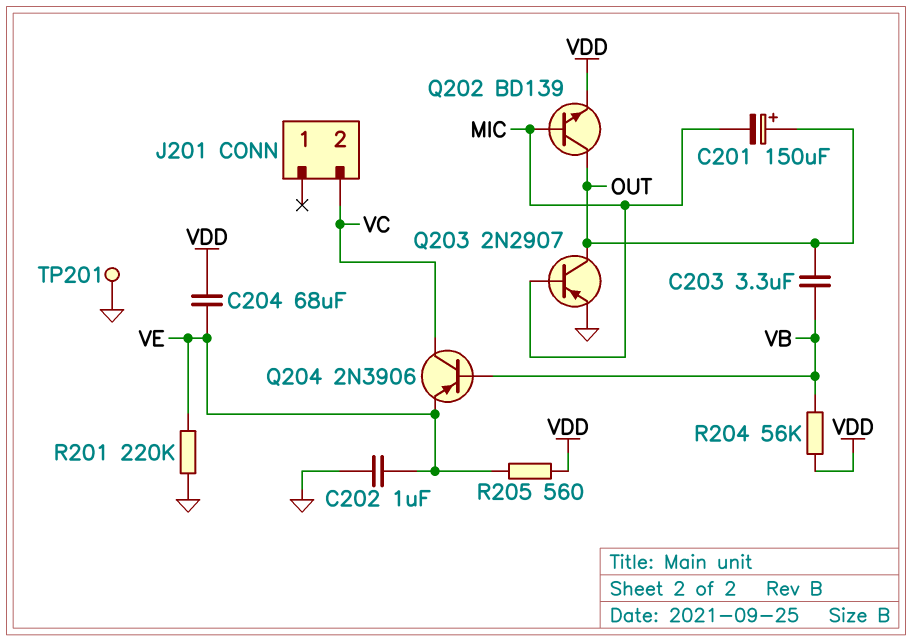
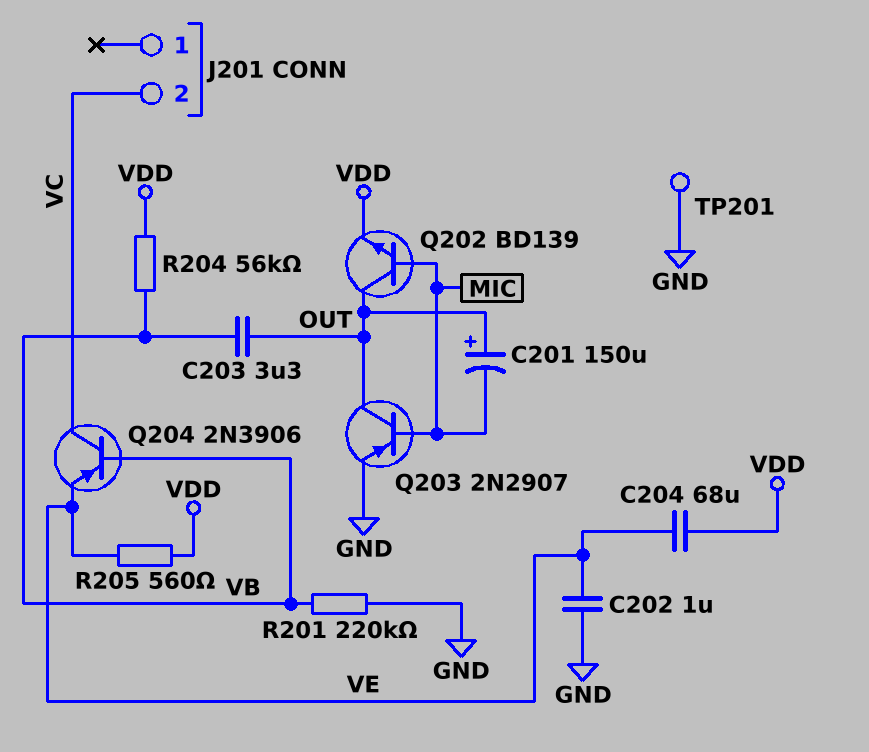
R201: 220k (GND, VE) -> 220k (GND, VB)

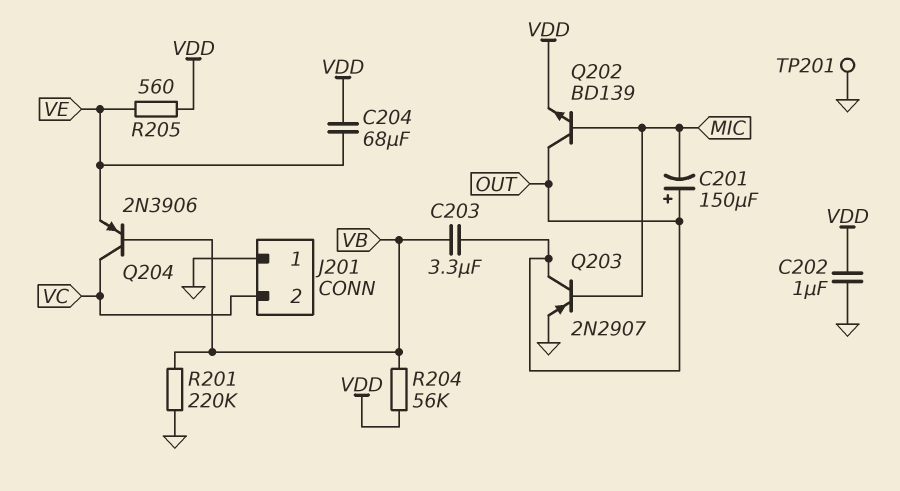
C202: 1uF (GND, VE) -> 1uF (GND, VDD)
J201 pin 1: none -> GND

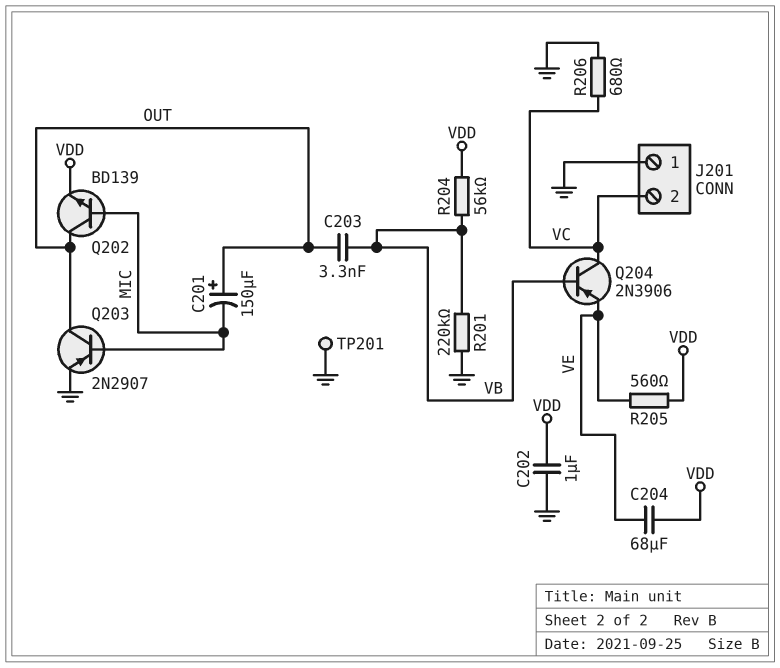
C203: 3.3uF (OUT, VB) -> 3.3nF (OUT, VB)
R206: none -> 680 (GND, VC)

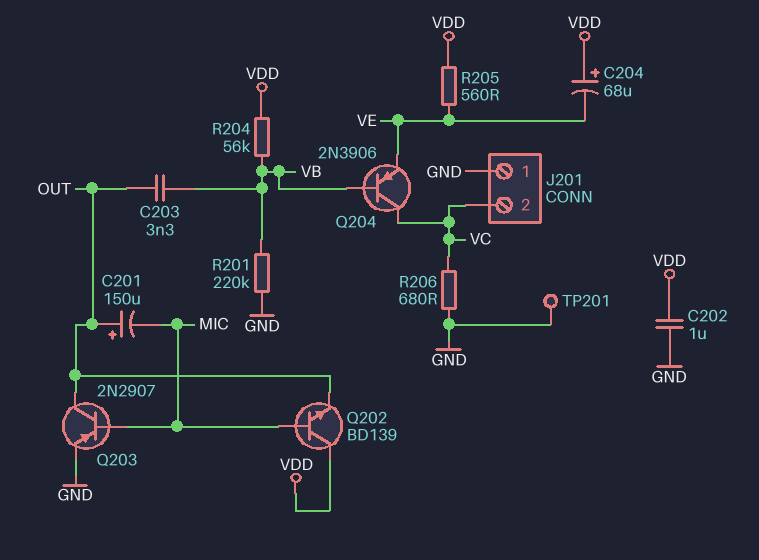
C204: 68uF (VDD, VE) -> 68uF (plus VDD, minus VE)
Q202: NPN BD139 (B MIC, C OUT, E VDD) -> NPN BD139 (B MIC, C VDD, E OUT)

